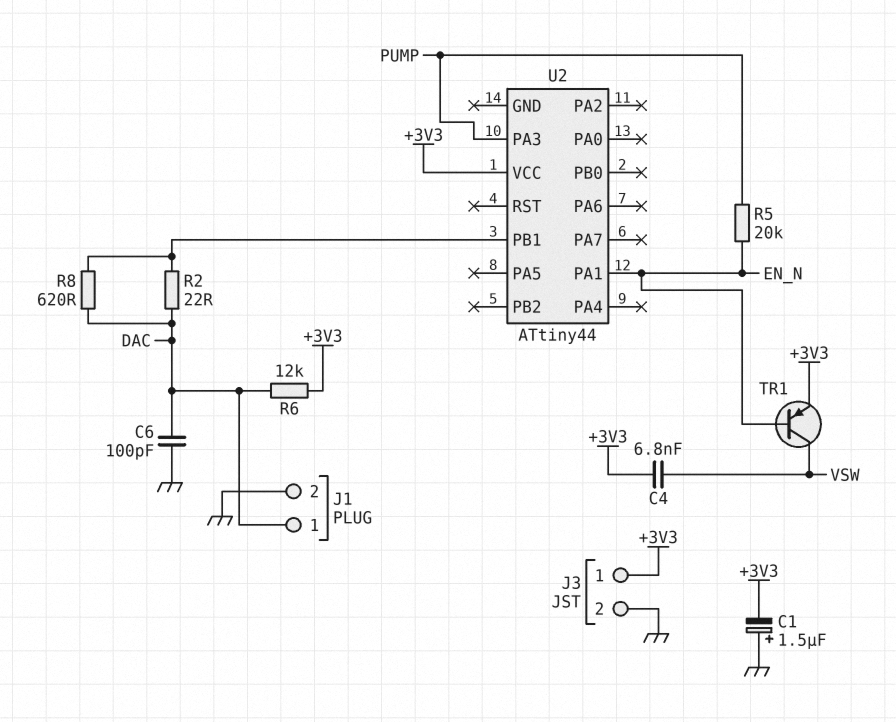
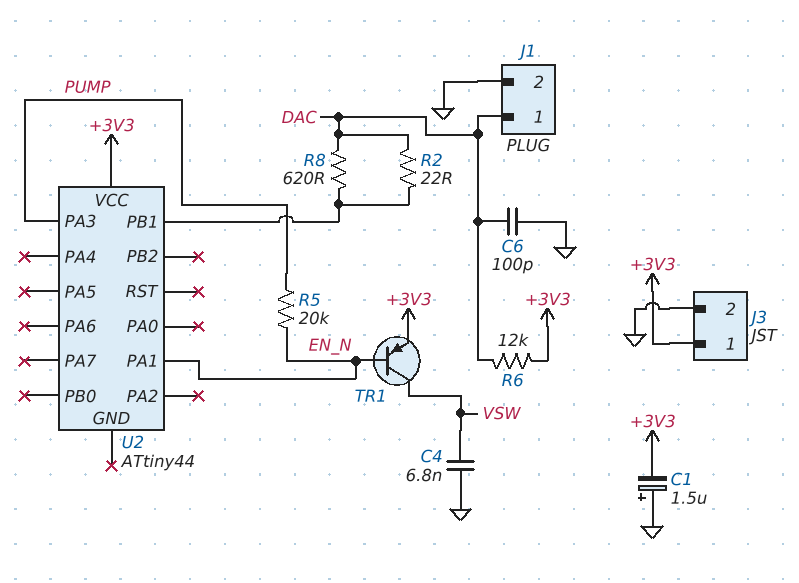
C4: 6.8nF (+3V3, VSW) -> 6.8nF (GND, VSW)

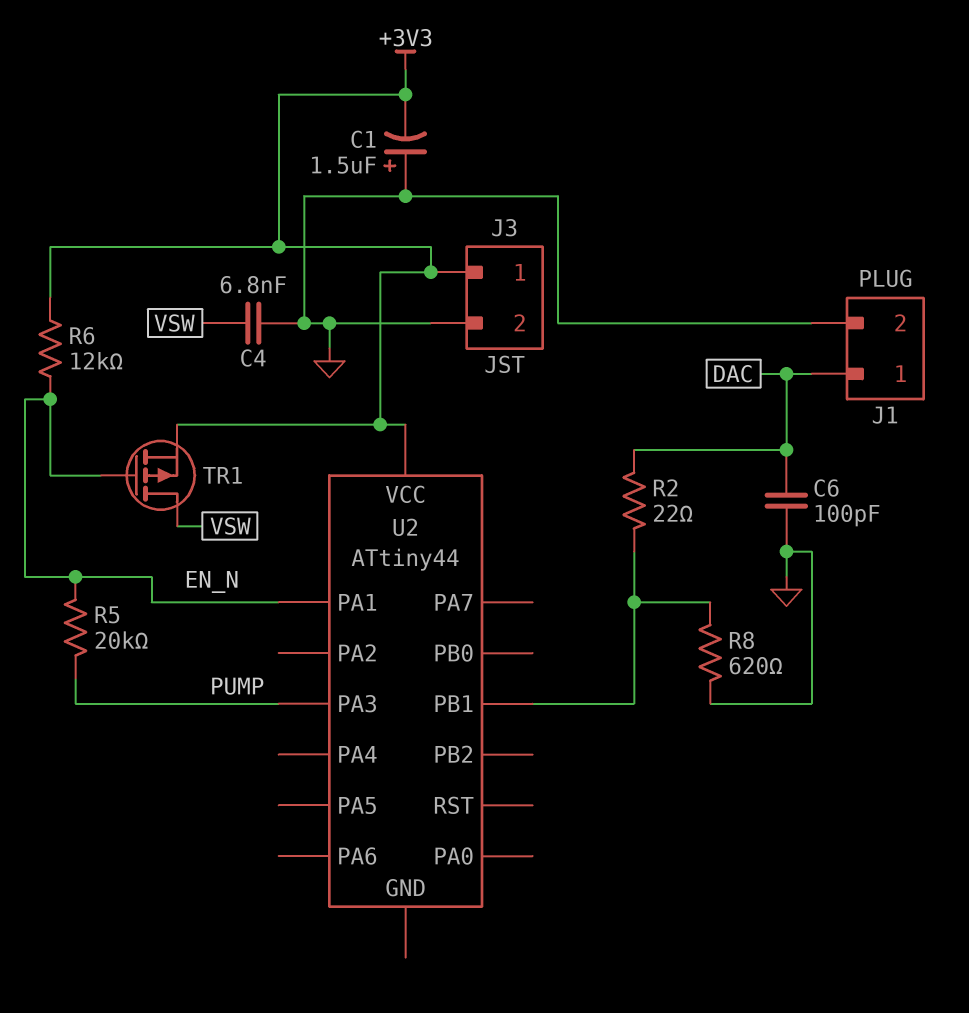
R6: 12k (+3V3, DAC) -> 12k (+3V3, EN_N)
R8: 620 (DAC, U2/PB1) -> 620 (GND, U2/PB1)
TR1: PNP (B EN_N, C VSW, E +3V3) -> PMOS (G EN_N, D VSW, S +3V3)

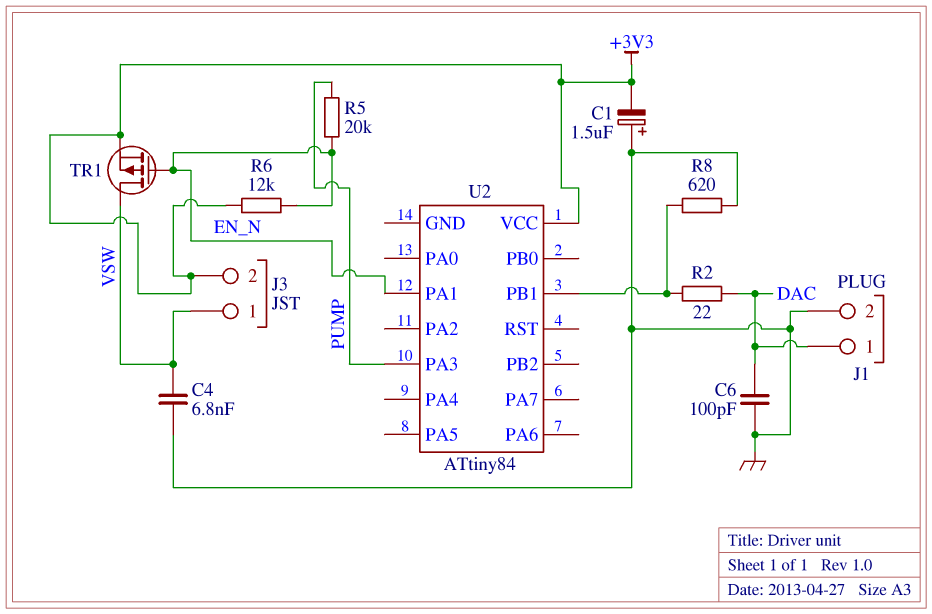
J3 pin 1: +3V3 -> VSW
J3 pin 2: GND -> +3V3
U2: ATtiny44 -> ATtiny84

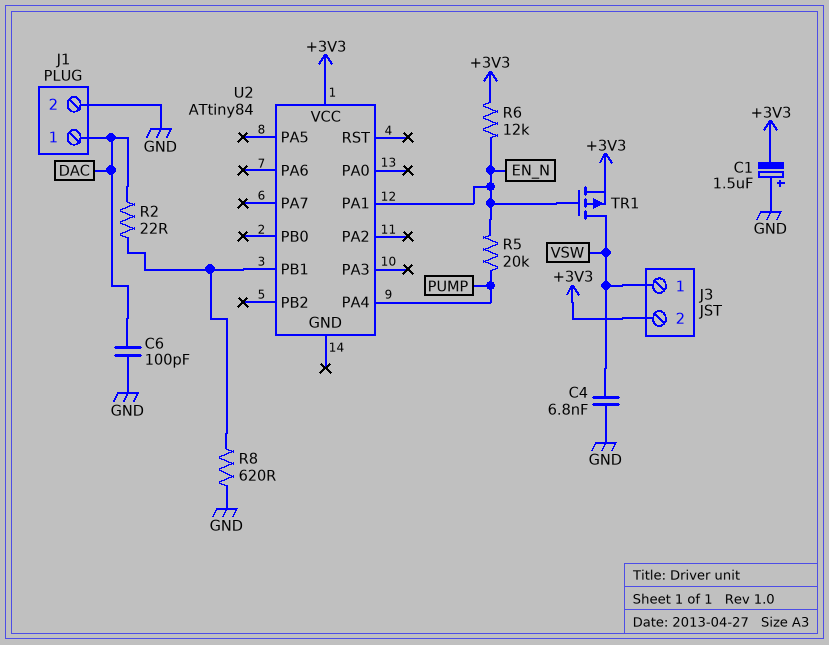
U2 pin PA3: PUMP -> none
U2 pin PA4: none -> PUMP

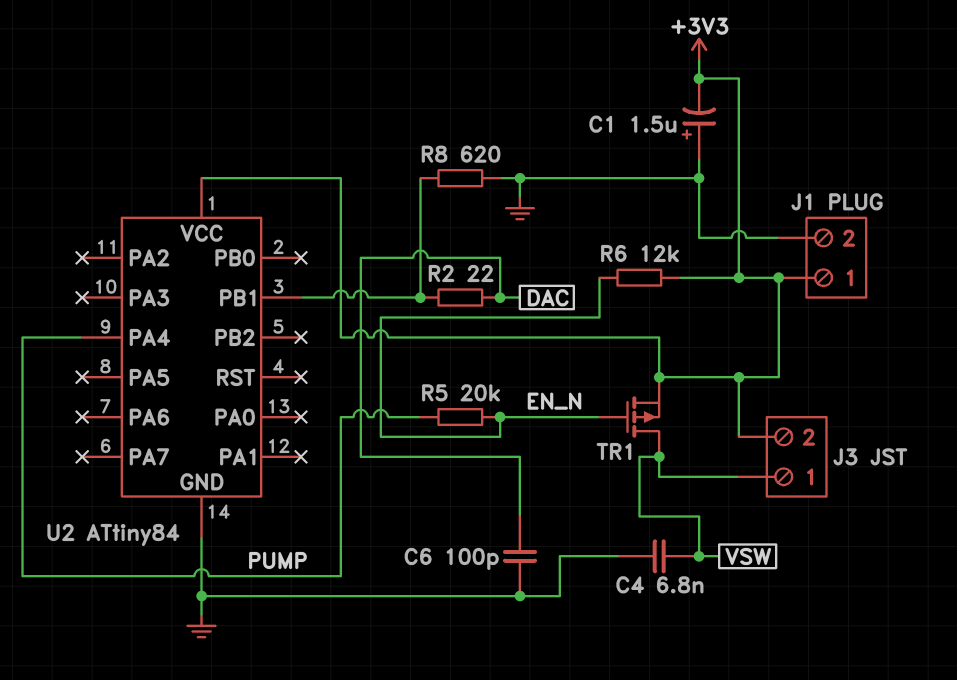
J1 pin 1: DAC -> +3V3
U2 pin GND: none -> GND
U2 pin PA1: EN_N -> none

